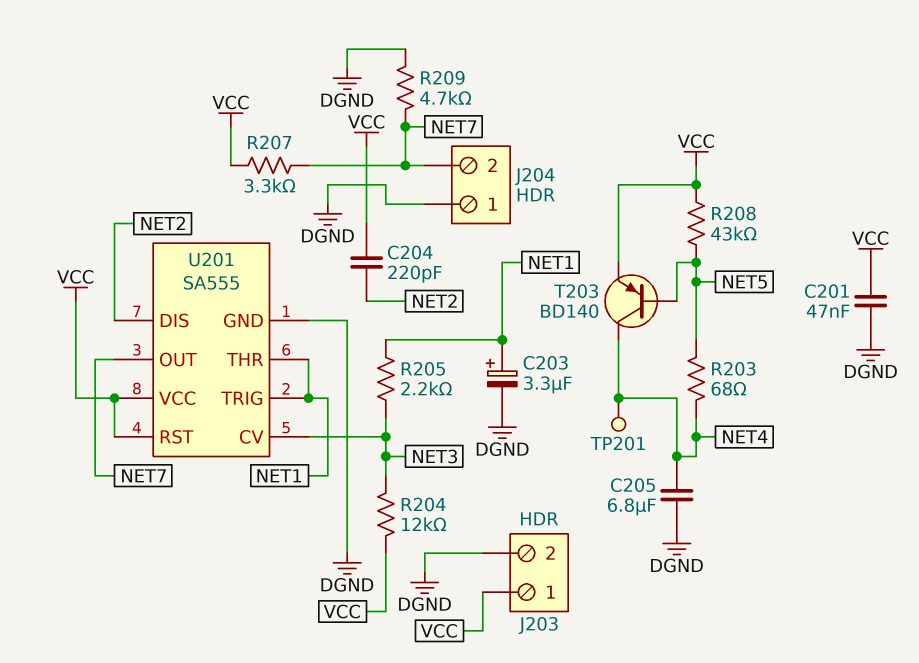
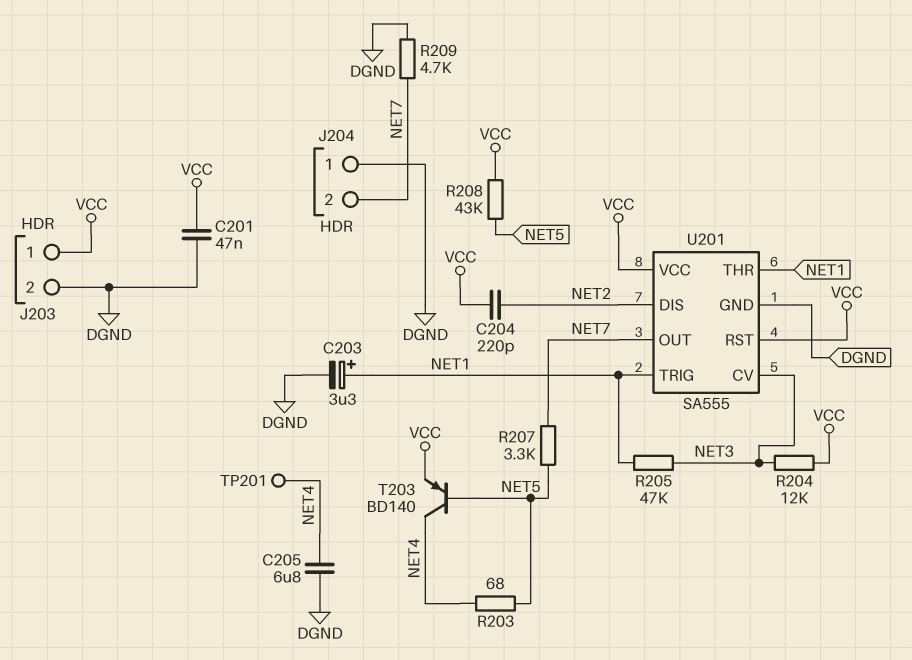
R205: 2.2k (NET1, NET3) -> 47k (NET1, NET3)
R207: 3.3k (NET7, VCC) -> 3.3k (NET5, NET7)

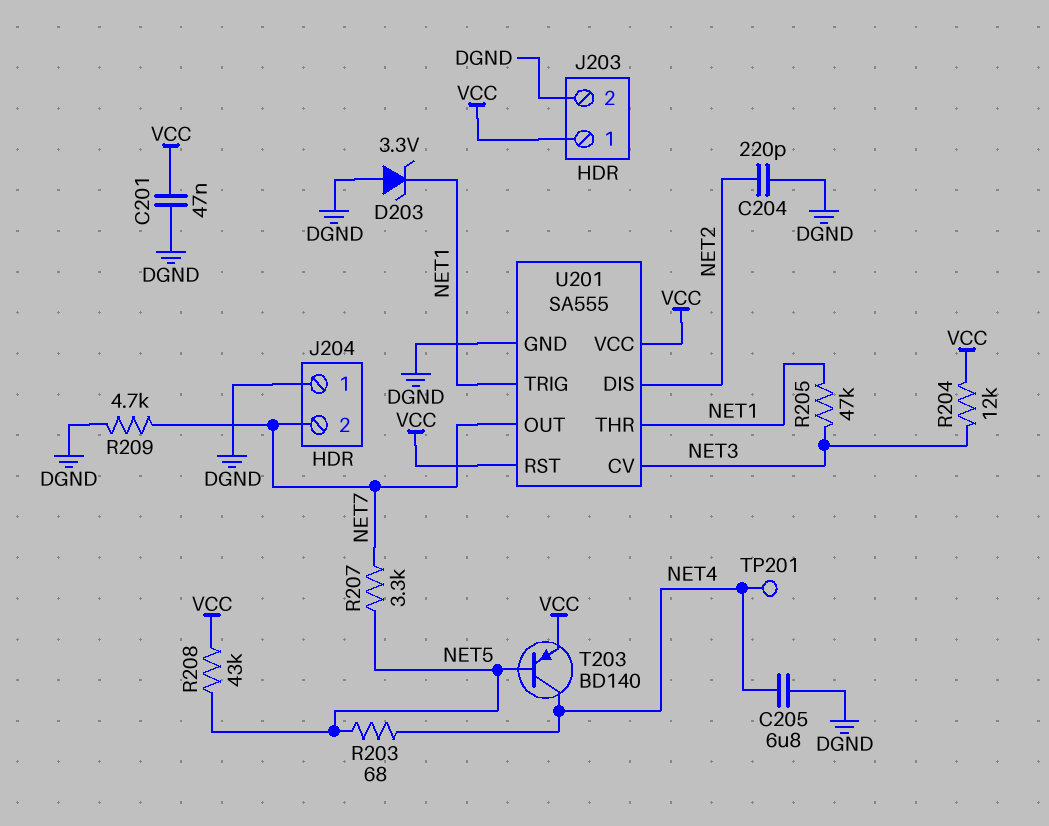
C203: 3.3uF (plus NET1, minus DGND) -> none
C204: 220pF (NET2, VCC) -> 220pF (DGND, NET2)
D203: none -> zener 3.3V (A DGND, K NET1)

